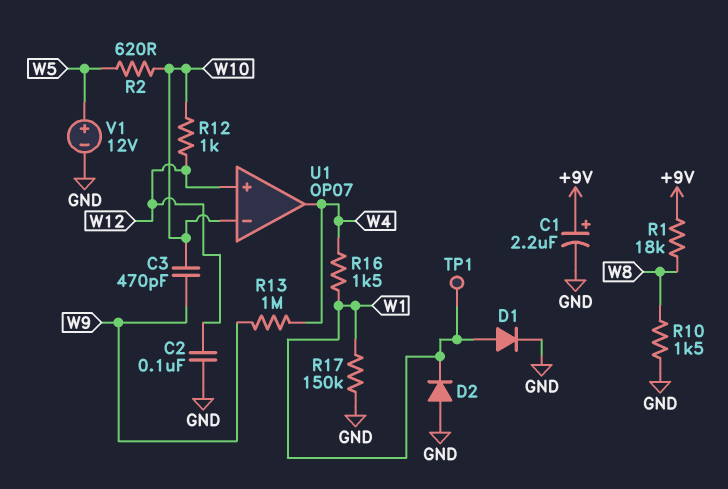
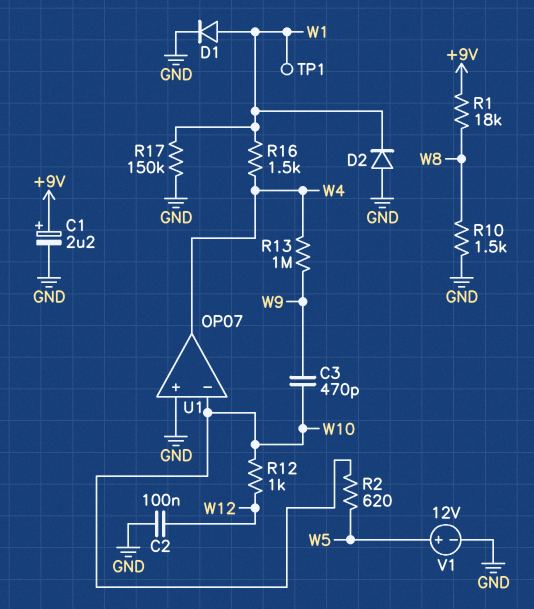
U1 pin in+: W12 -> GND

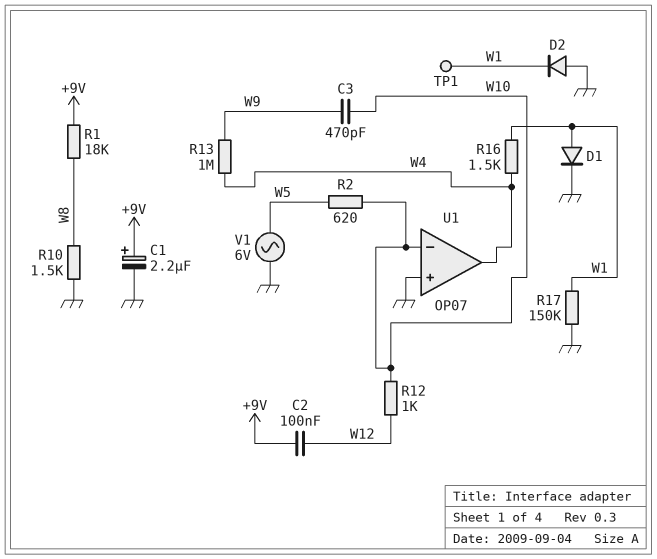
C2: 100nF (GND, W12) -> 100nF (+9V, W12)
V1: 12V (plus W5, minus GND) -> AC 6V (GND, W5)

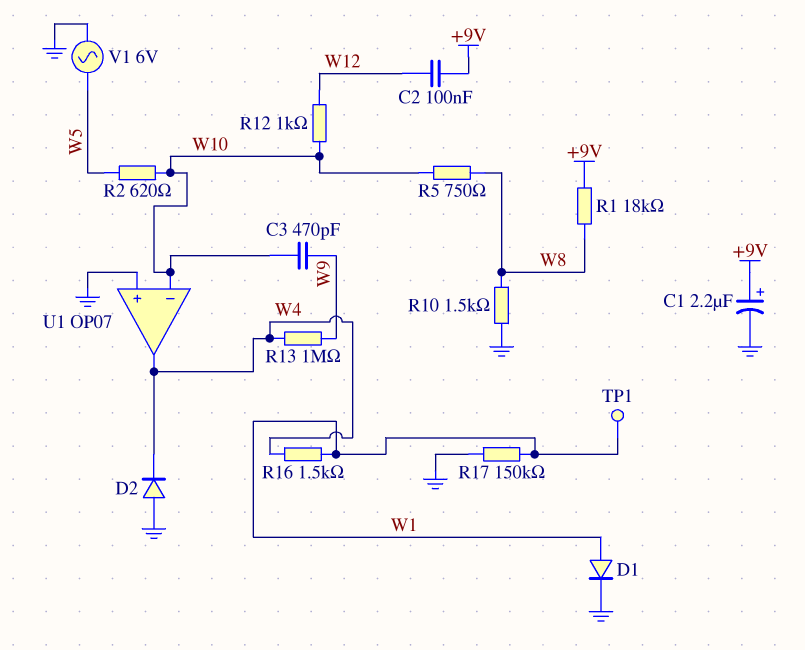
D2: diode (A GND, K W1) -> diode (A GND, K W4)
R5: none -> 750 (W8, W10)

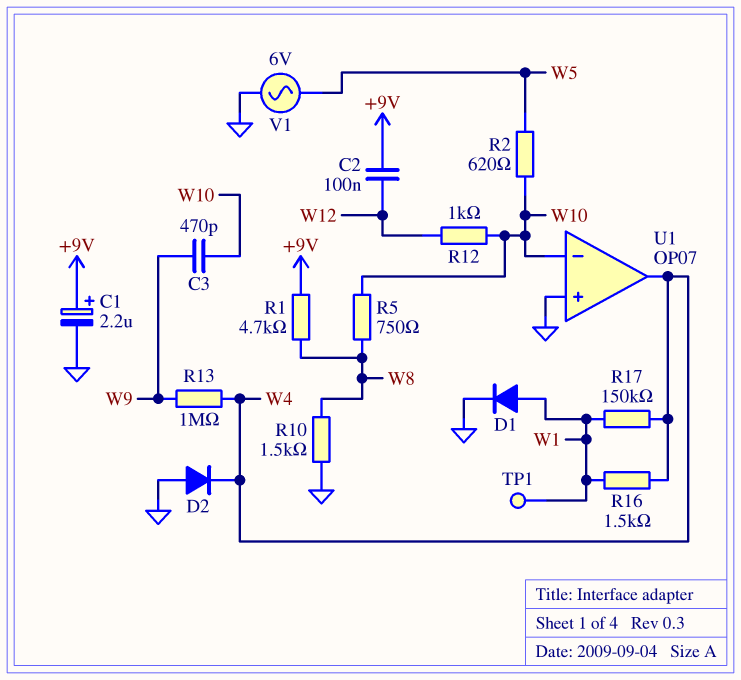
R1: 18k (+9V, W8) -> 4.7k (+9V, W8)
R17: 150k (GND, W1) -> 150k (W1, W4)

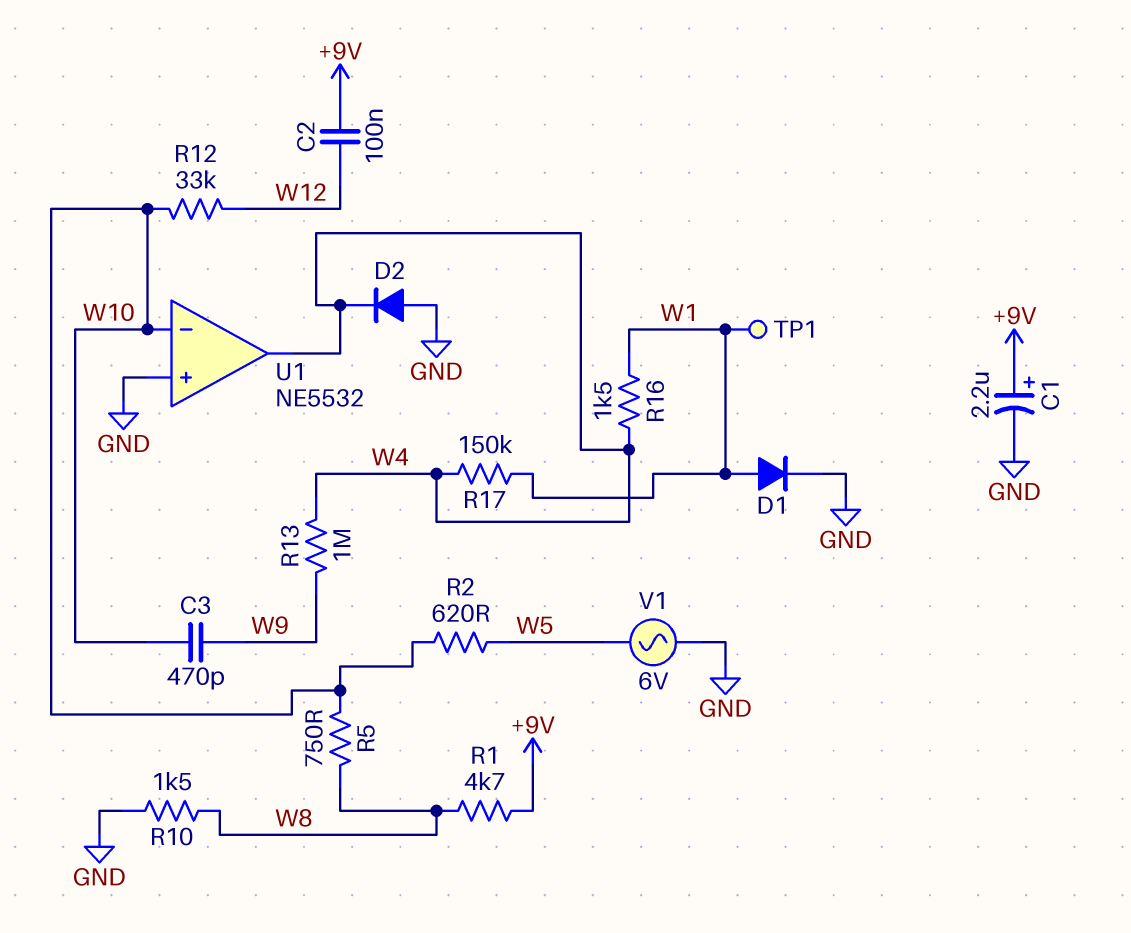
R12: 1k (W10, W12) -> 33k (W10, W12)
U1: OP07 -> NE5532

